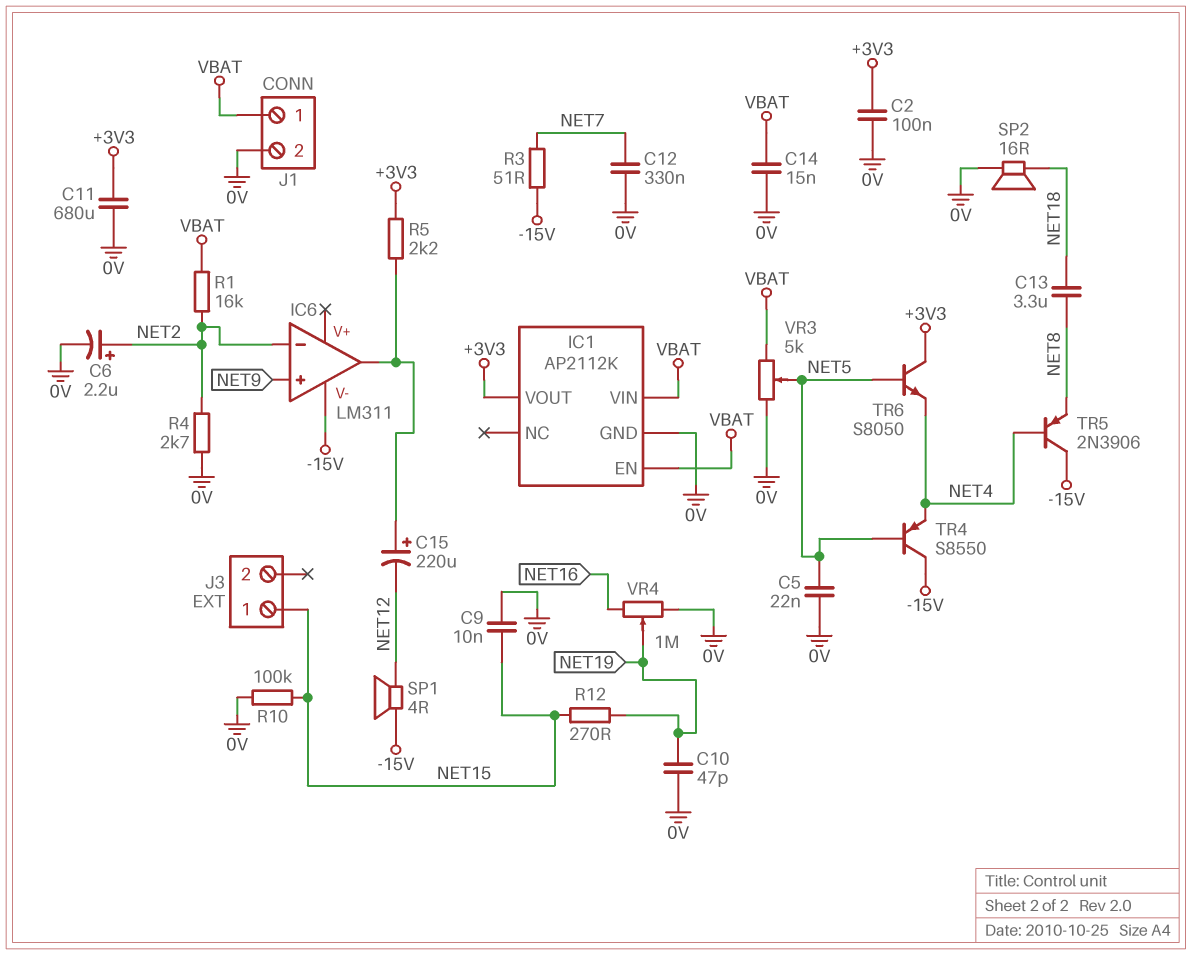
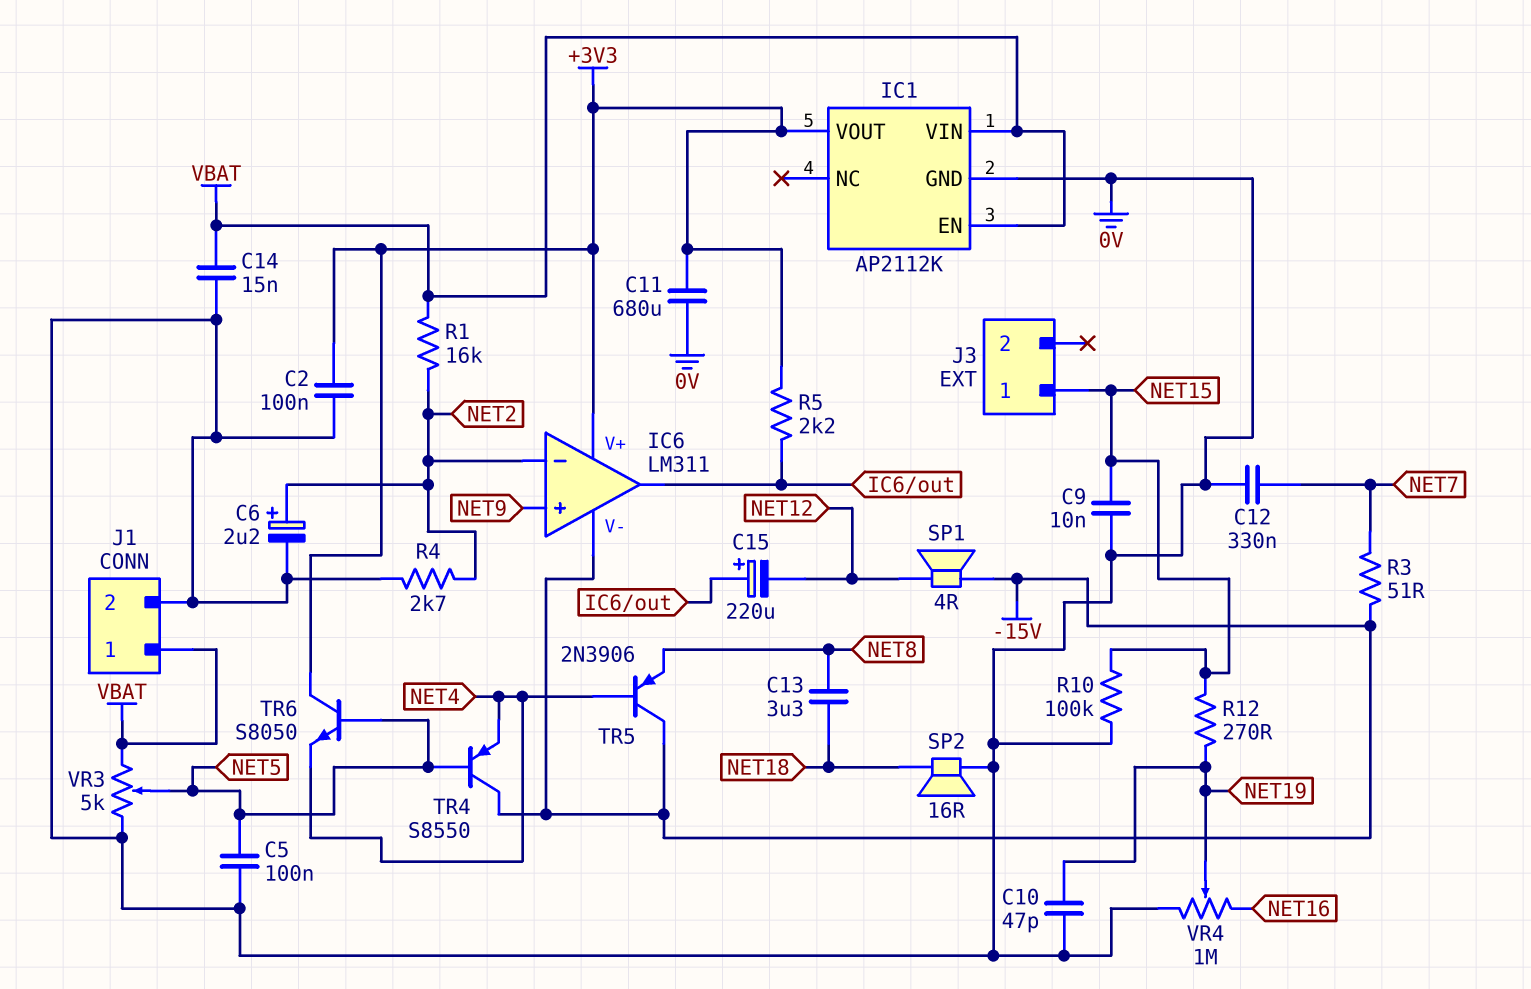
C5: 22nF (0V, NET5) -> 100nF (0V, NET5)
IC6 pin V+: none -> +3V3

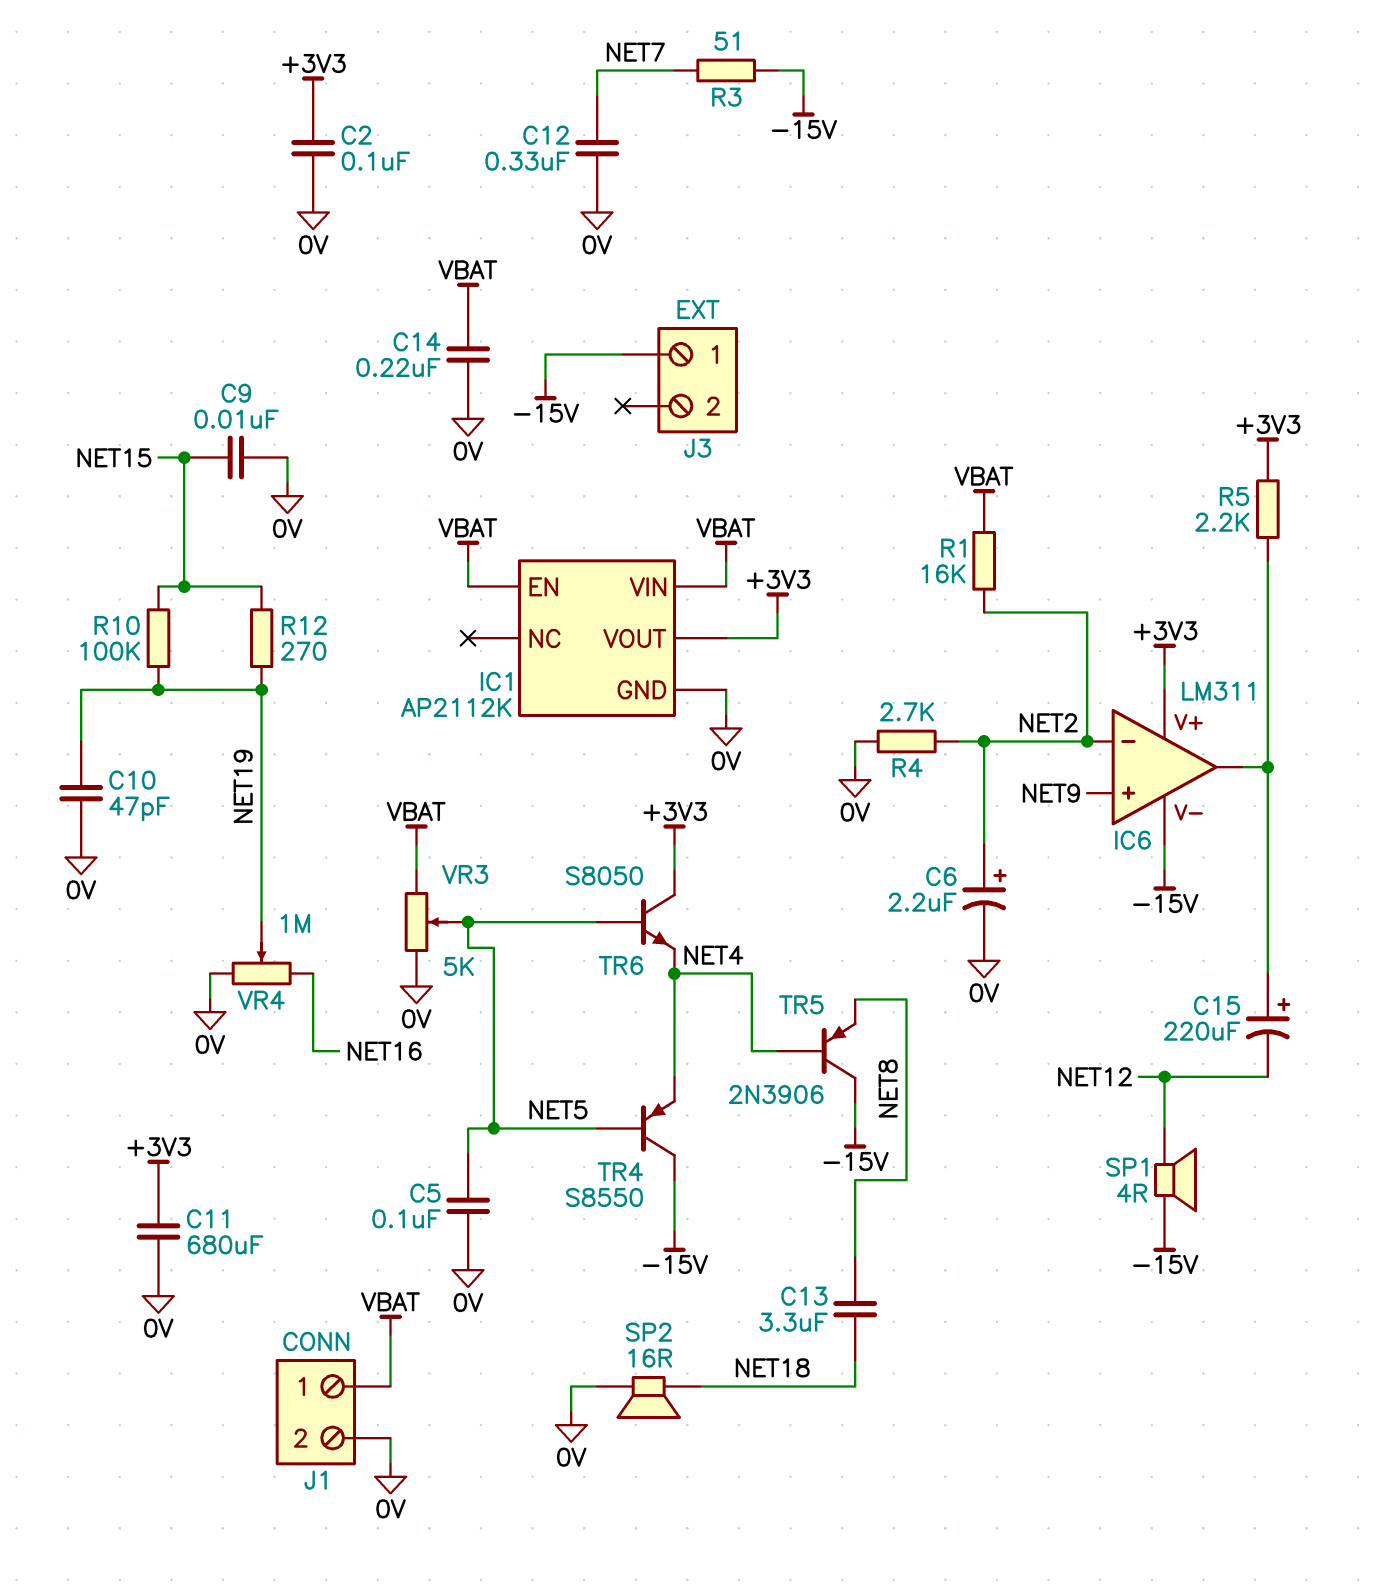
C14: 15nF (0V, VBAT) -> 220nF (0V, VBAT)
J3 pin 1: NET15 -> -15V
R10: 100k (0V, NET15) -> 100k (NET15, NET19)

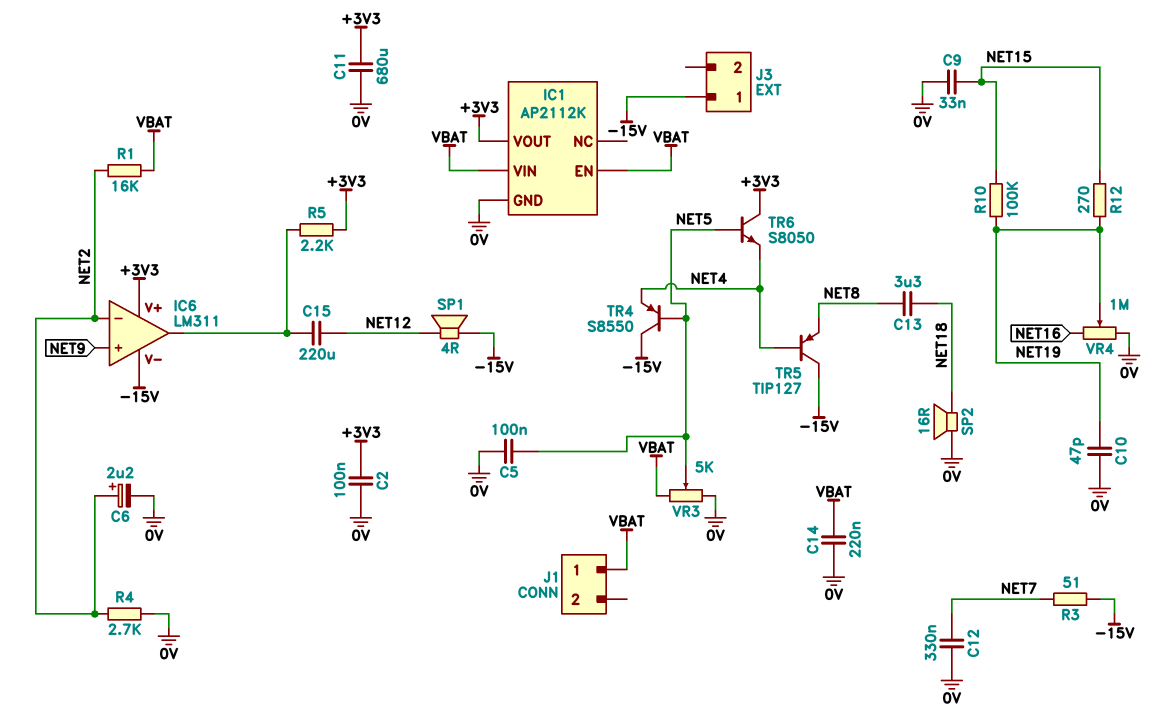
C9: 10nF (0V, NET15) -> 33nF (0V, NET15)
C15: 220uF (plus IC6/out, minus NET12) -> 220uF (IC6/out, NET12)
J1 pin 2: 0V -> none
TR5: PNP 2N3906 (B NET4, C -15V, E NET8) -> PNP TIP127 (B NET4, C -15V, E NET8)

